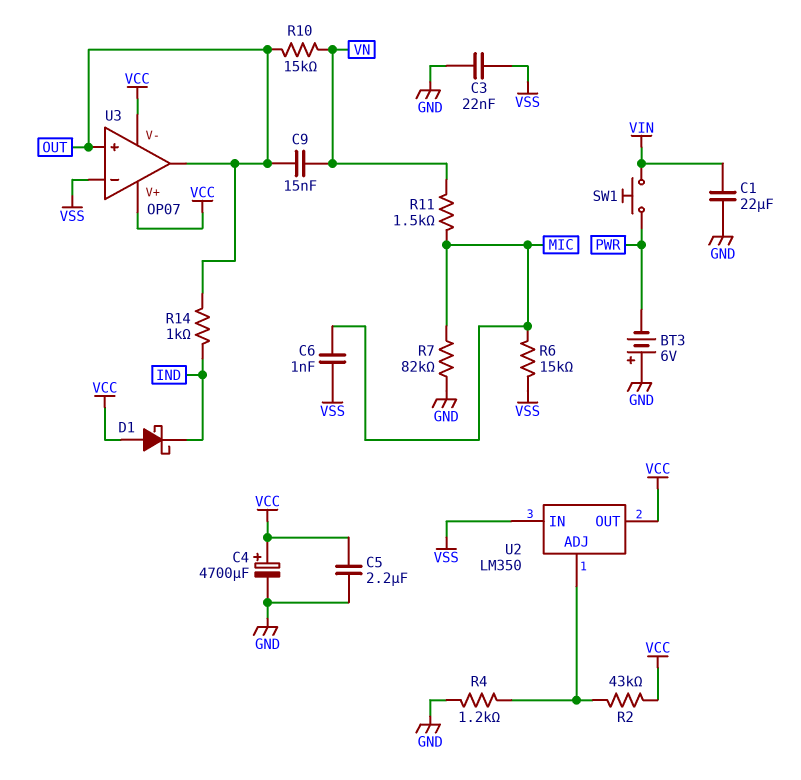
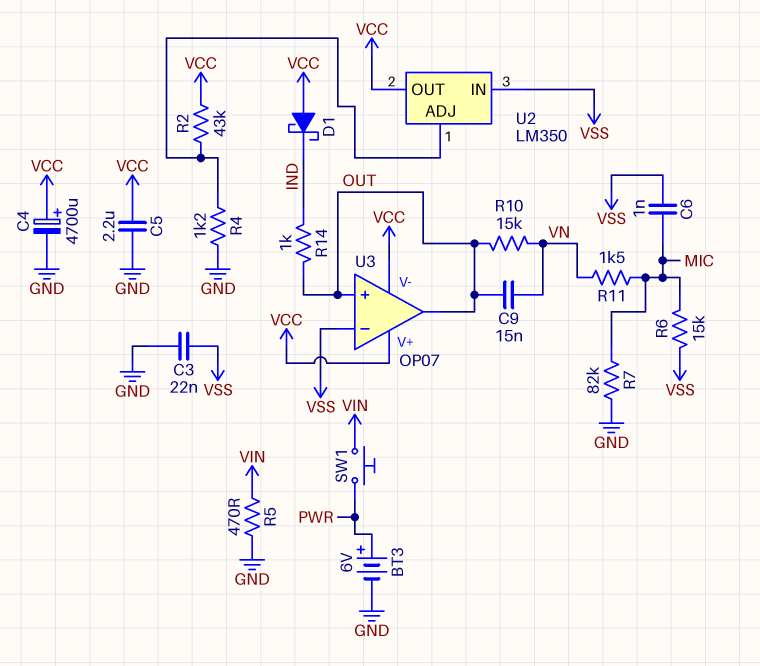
BT3: 6V (plus GND, minus PWR) -> 6V (plus PWR, minus GND)
C1: 22uF (GND, VIN) -> none
R5: none -> 470 (GND, VIN)

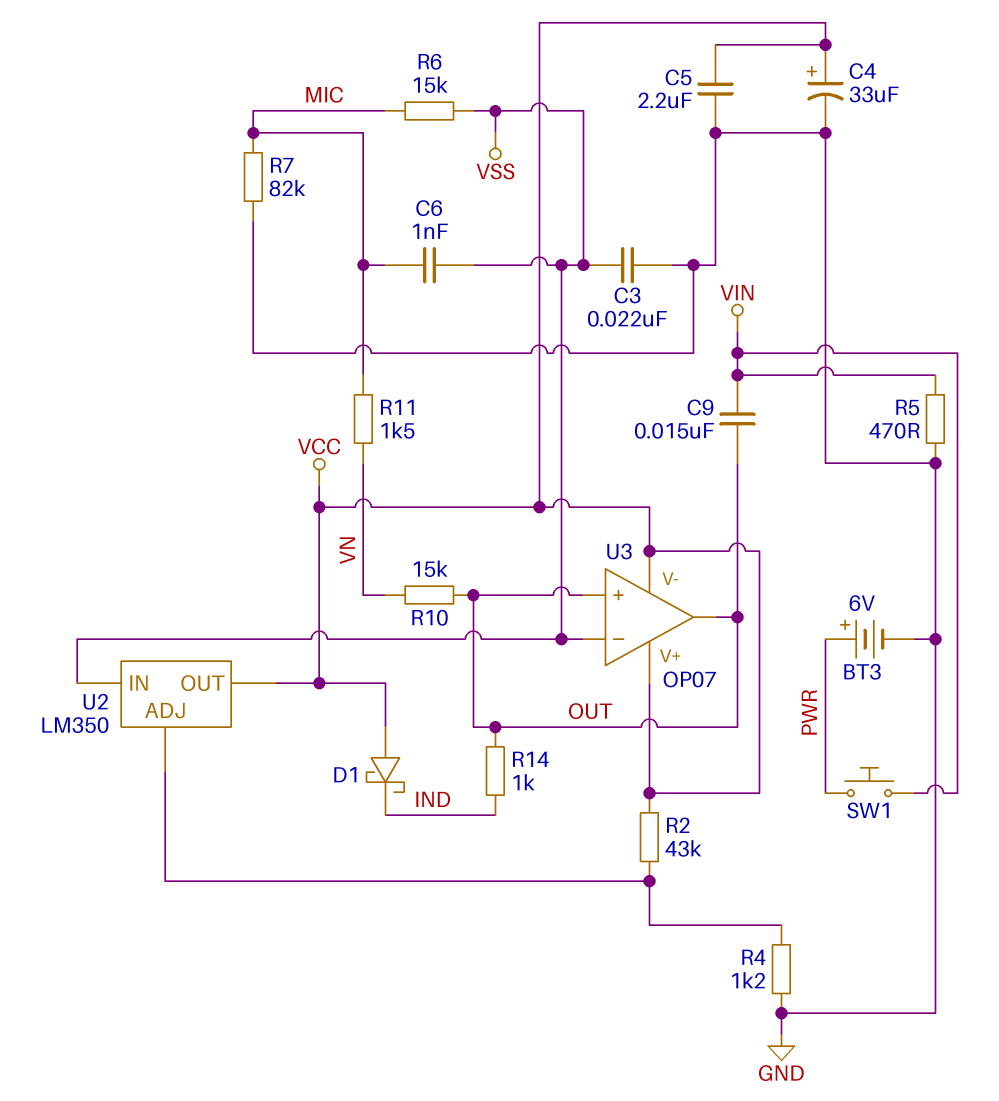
C4: 4700uF (plus VCC, minus GND) -> 33uF (plus VCC, minus GND)
C9: 15nF (OUT, VN) -> 15nF (OUT, VIN)

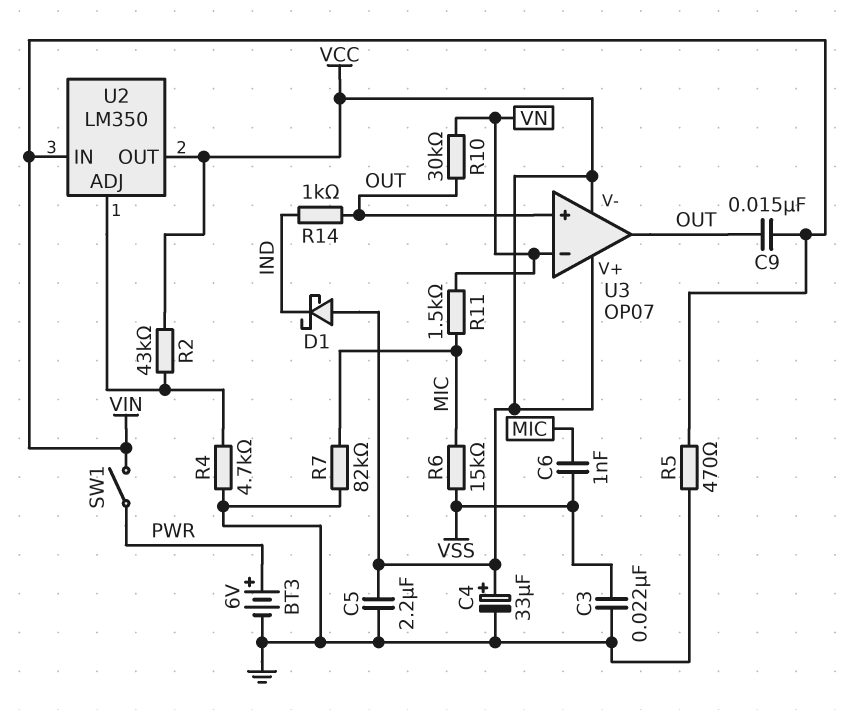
R4: 1.2k (GND, U2/ADJ) -> 4.7k (GND, U2/ADJ)
R10: 15k (OUT, VN) -> 30k (OUT, VN)
SW1: button (PWR, VIN) -> switch (PWR, VIN)
U2 pin IN: VSS -> VIN
U3 pin in-: VSS -> VN

